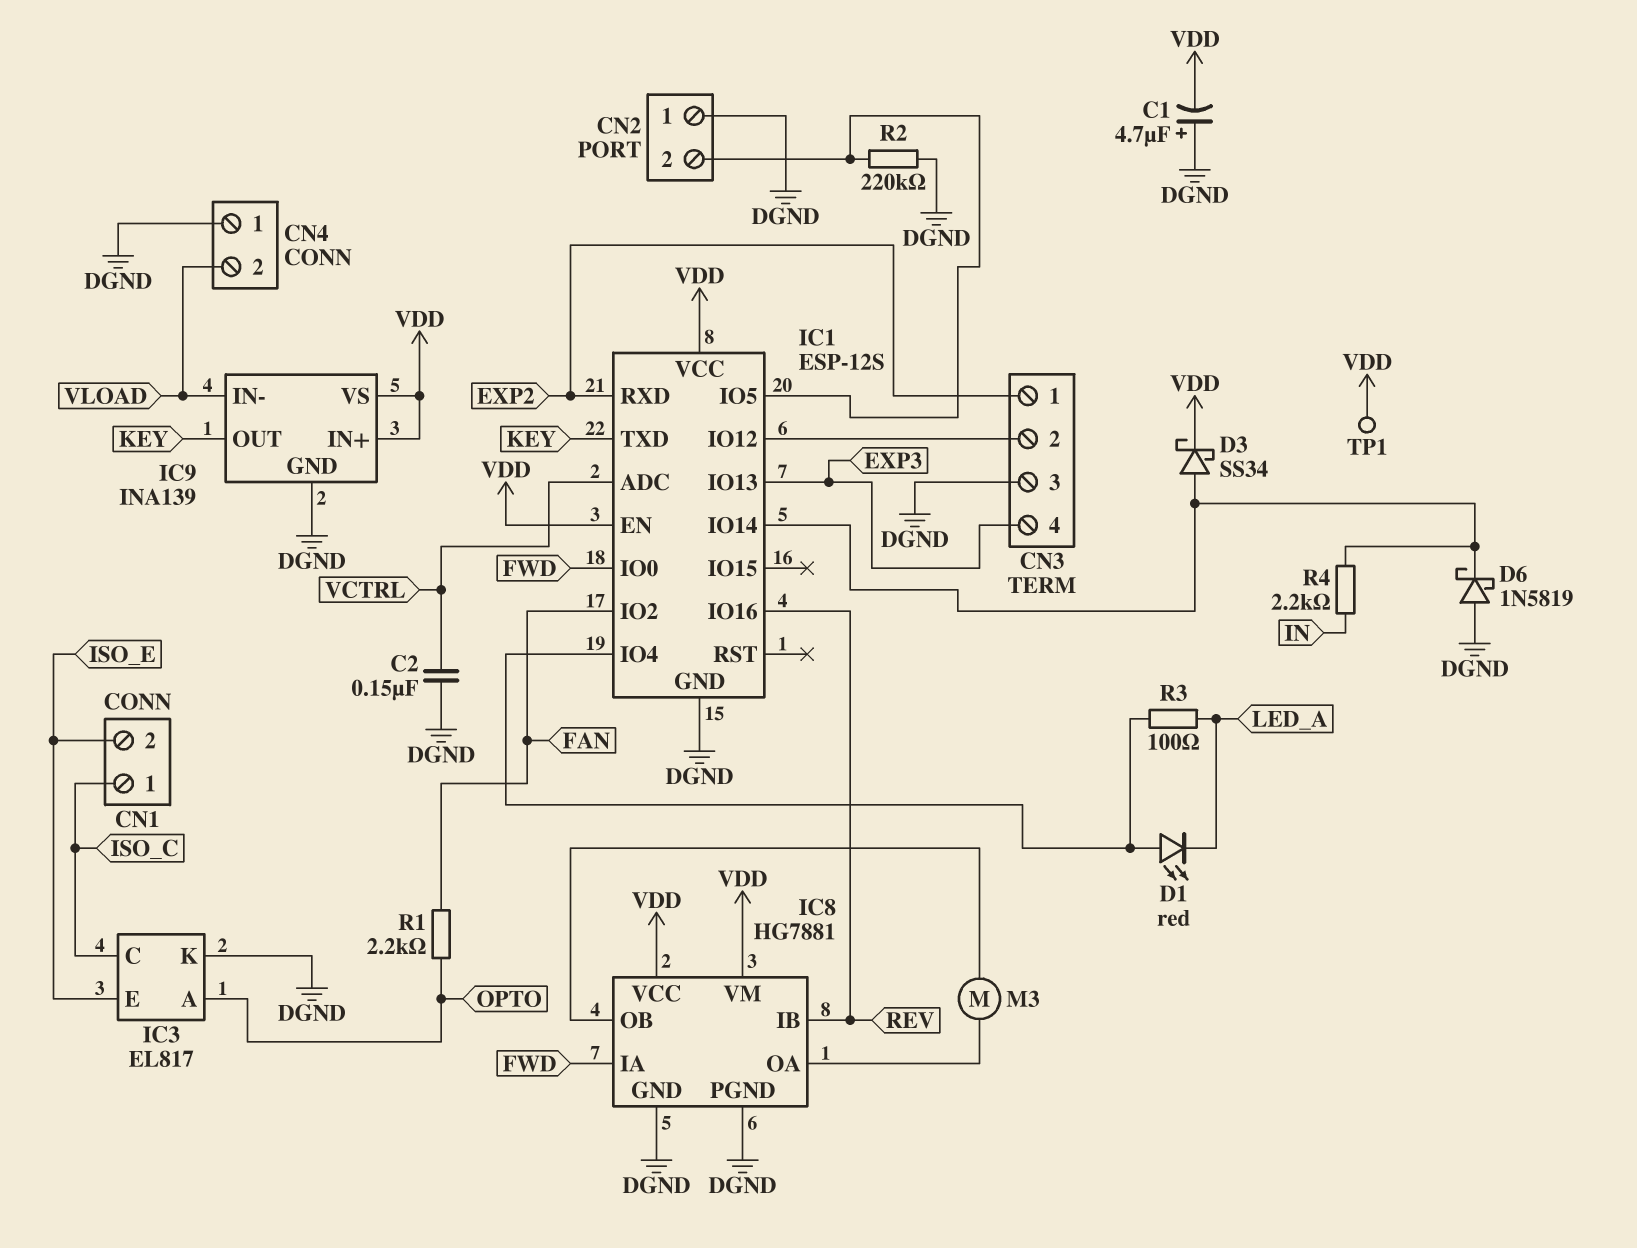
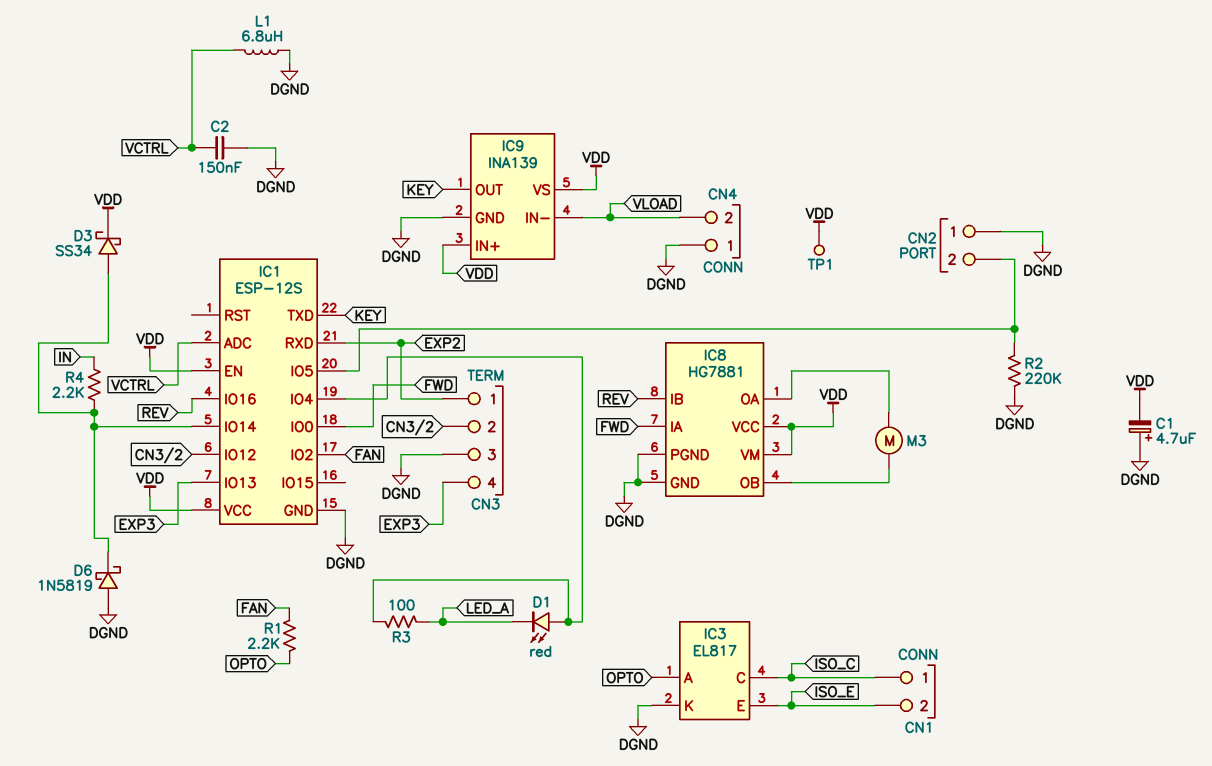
L1: none -> 6.8uH (DGND, VCTRL)

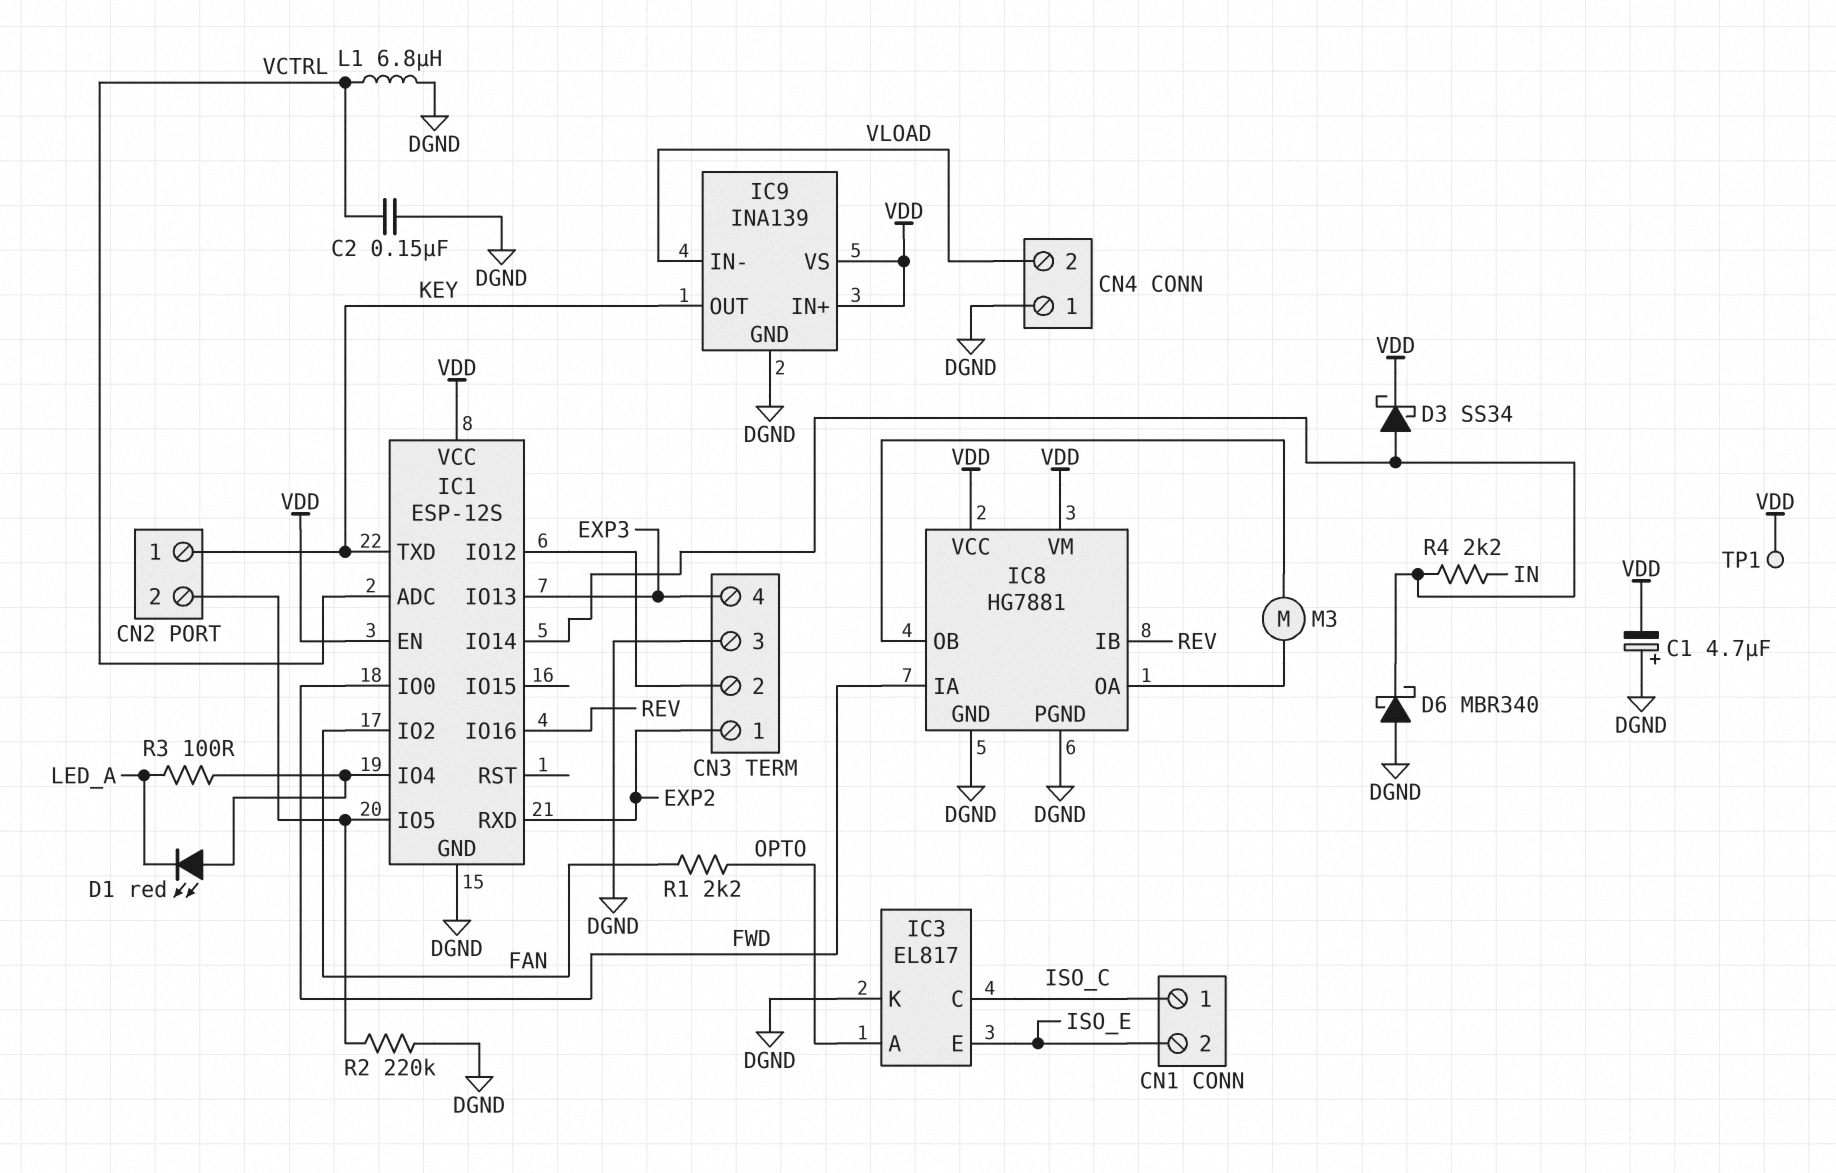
CN2 pin 1: DGND -> KEY
D6: schottky 1N5819 (A DGND, K IC1/IO14) -> schottky MBR340 (A DGND, K IC1/IO14)

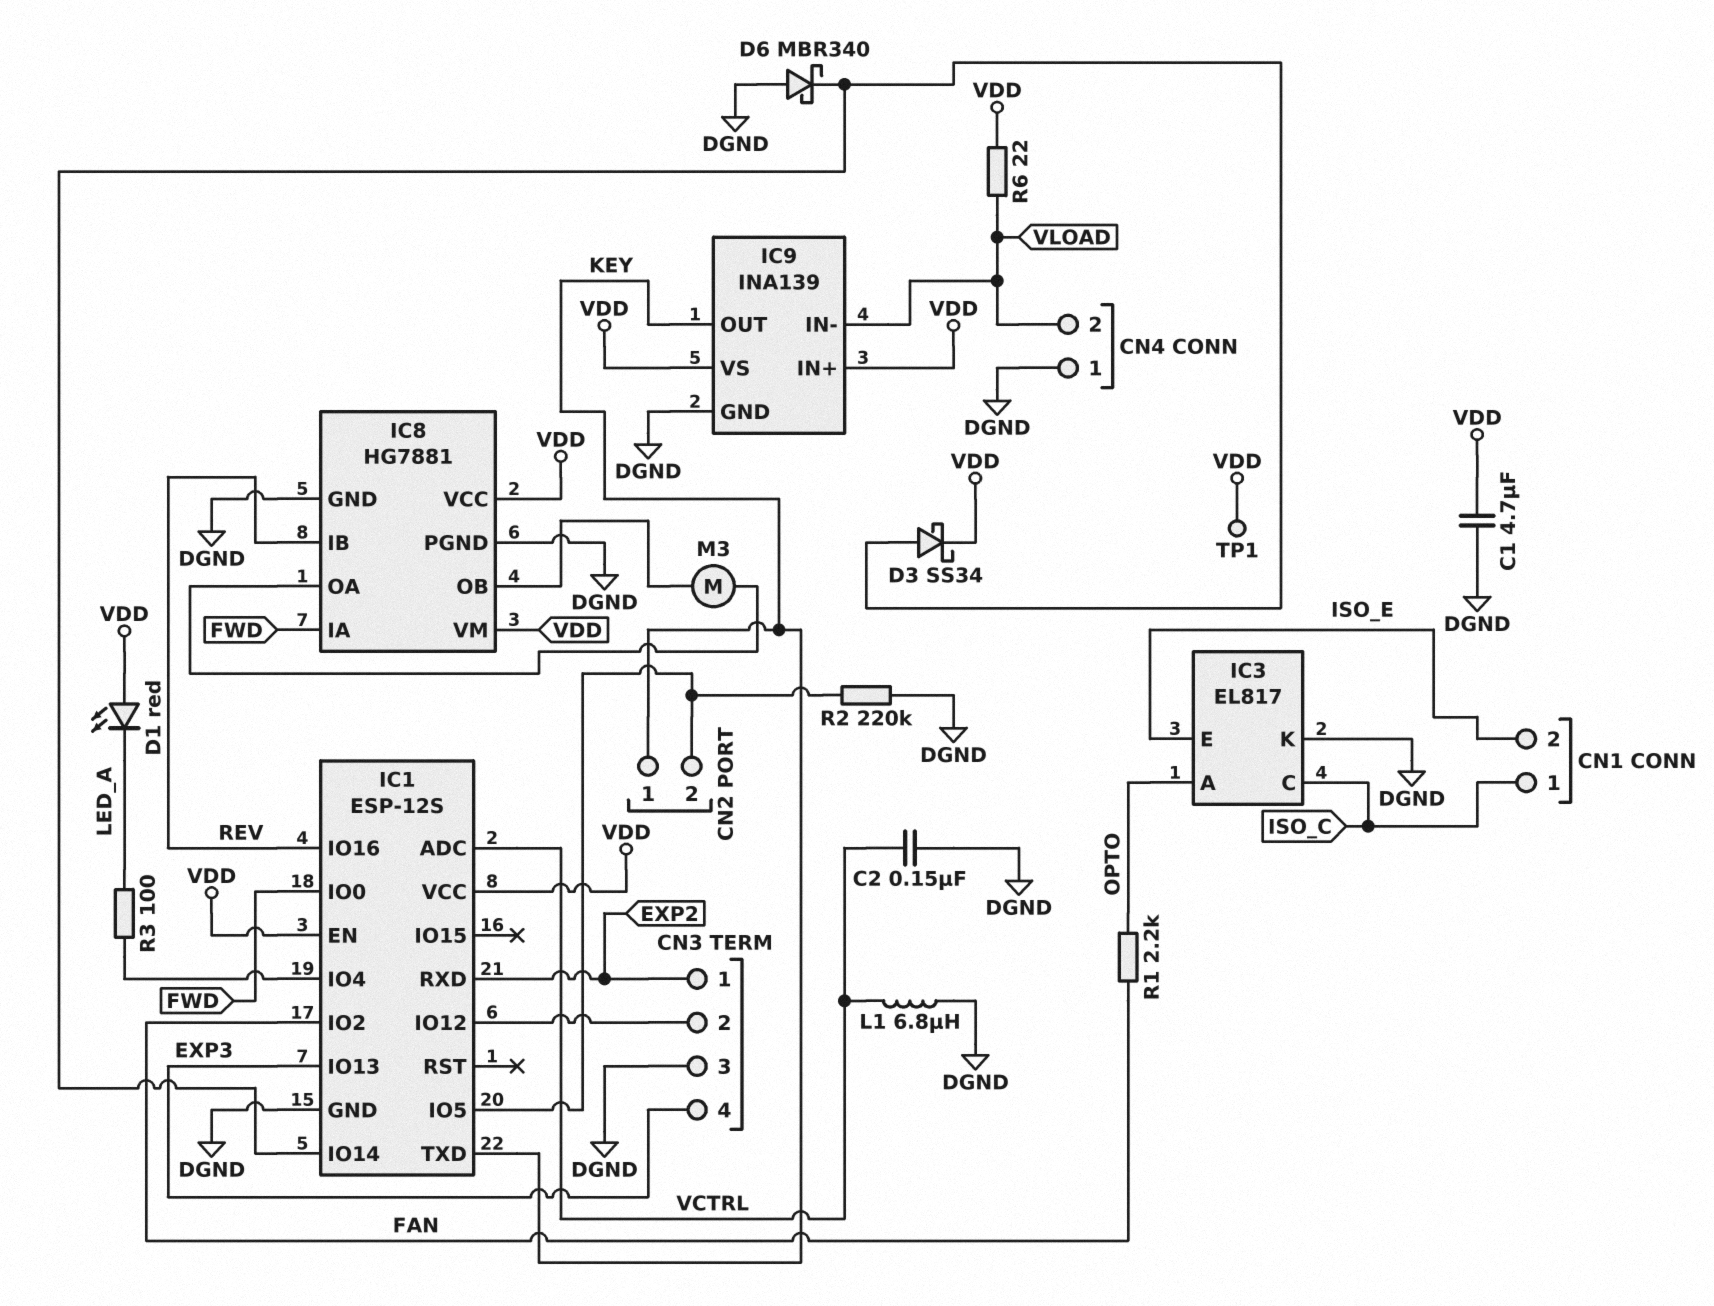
C1: 4.7uF (plus DGND, minus VDD) -> 4.7uF (DGND, VDD)
D1: LED red (A IC1/IO4, K LED_A) -> LED red (A VDD, K LED_A)
R4: 2.2k (IC1/IO14, IN) -> none
R6: none -> 22 (VDD, VLOAD)

